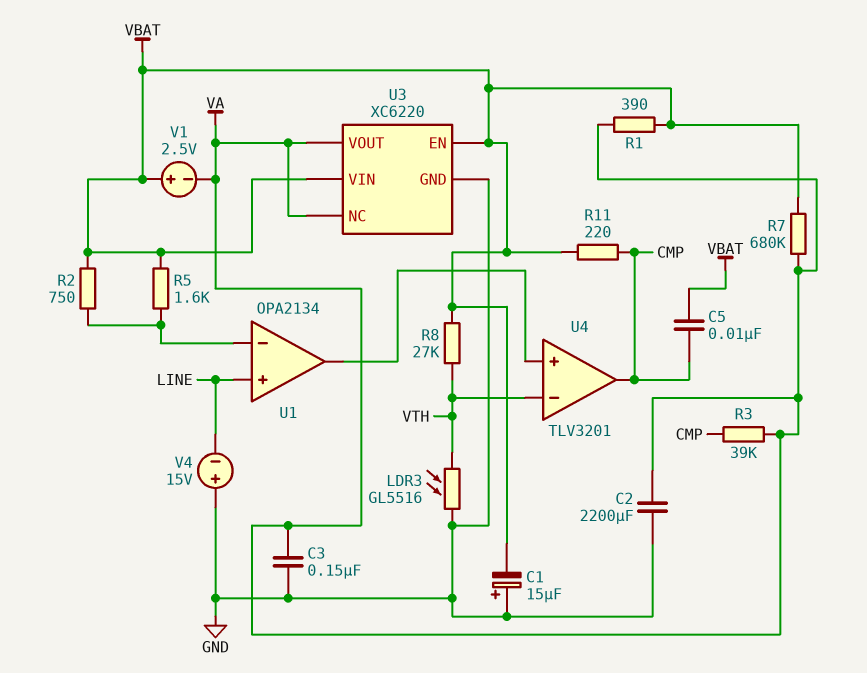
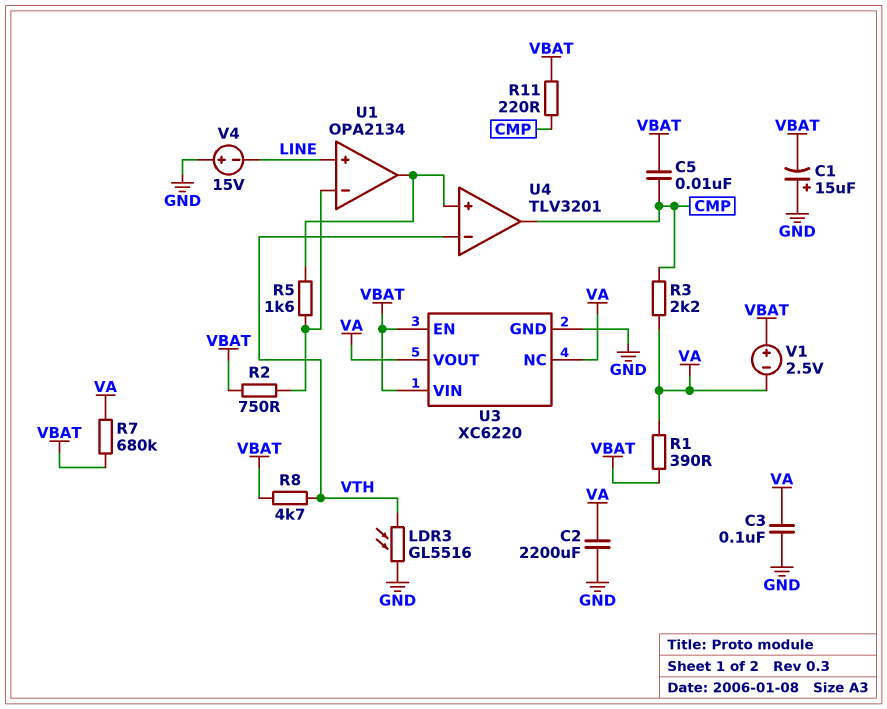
C3: 150nF (GND, VA) -> 100nF (GND, VA)
R3: 39k (CMP, VA) -> 2.2k (CMP, VA)
R5: 1.6k (U1/in-, VBAT) -> 1.6k (U1/in-, U1/out)
R8: 27k (VBAT, VTH) -> 4.7k (VBAT, VTH)

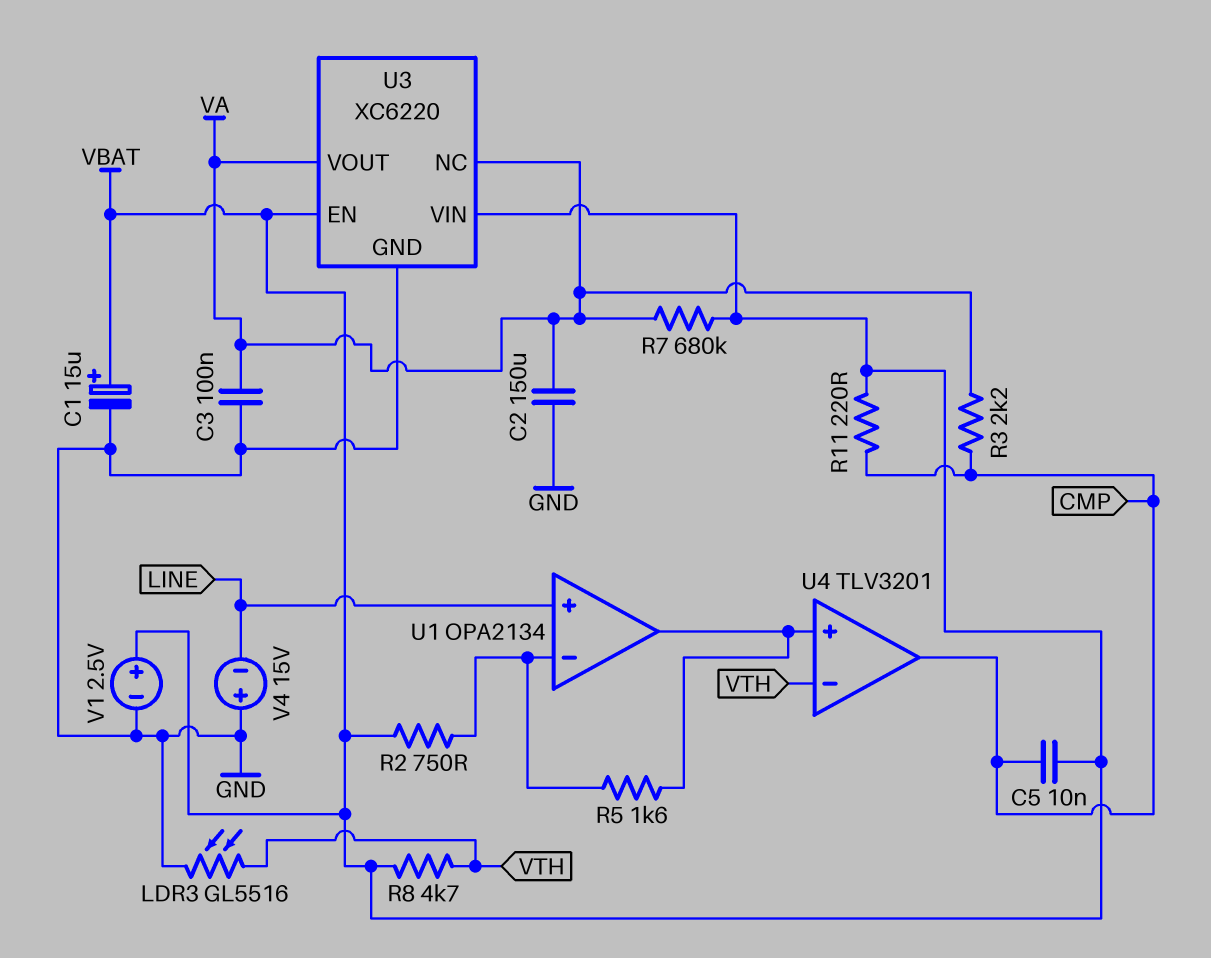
C1: 15uF (plus GND, minus VBAT) -> 15uF (plus VBAT, minus GND)
C2: 2200uF (GND, VA) -> 150uF (GND, VA)
R1: 390 (VA, VBAT) -> none
V1: 2.5V (plus VBAT, minus VA) -> 2.5V (plus VBAT, minus GND)

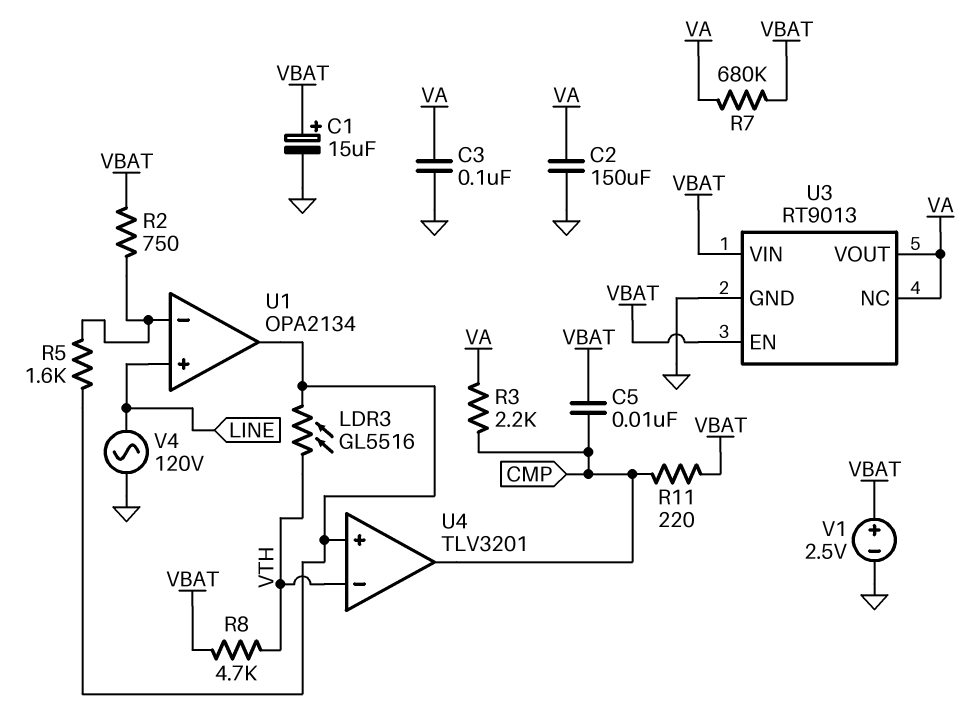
LDR3: GL5516 (GND, VTH) -> GL5516 (U1/out, VTH)
U3: XC6220 -> RT9013
V4: 15V (plus GND, minus LINE) -> AC 120V (GND, LINE)

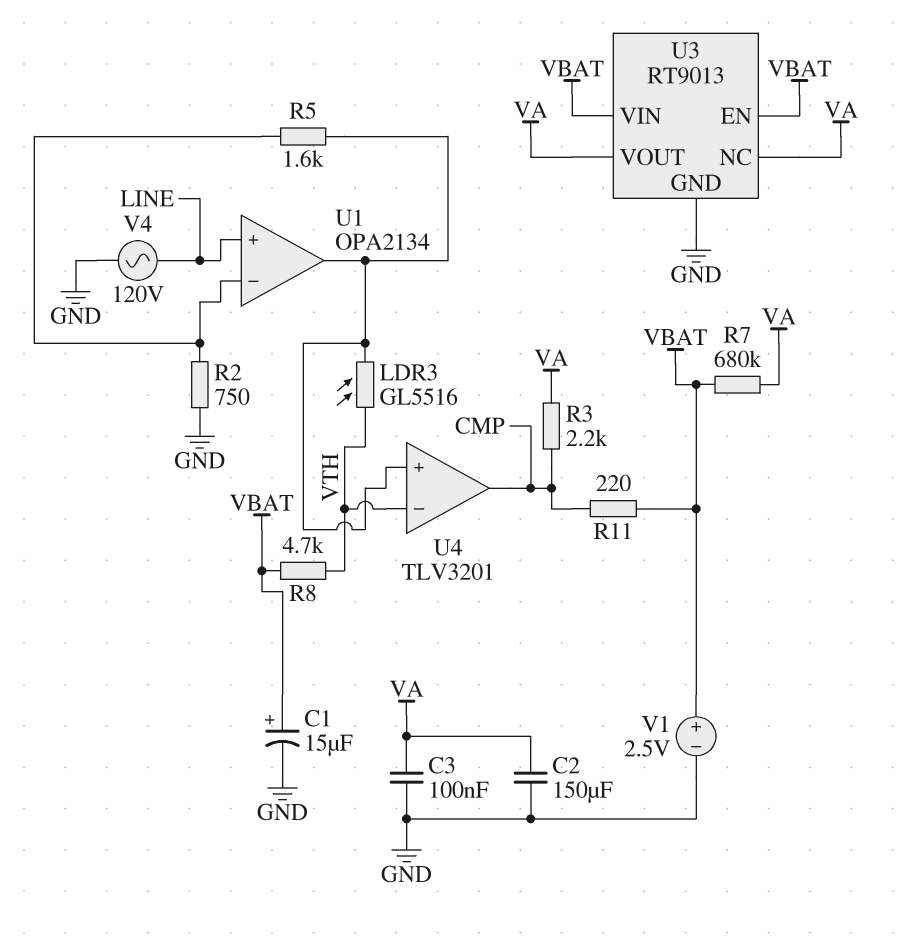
C5: 10nF (CMP, VBAT) -> none
R2: 750 (U1/in-, VBAT) -> 750 (GND, U1/in-)

